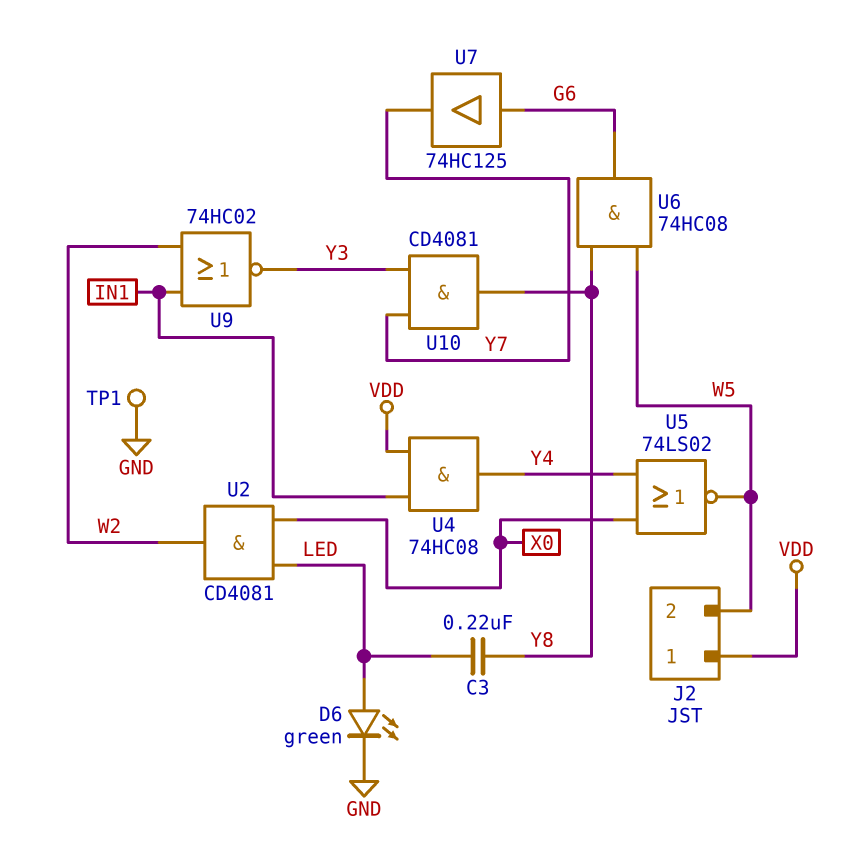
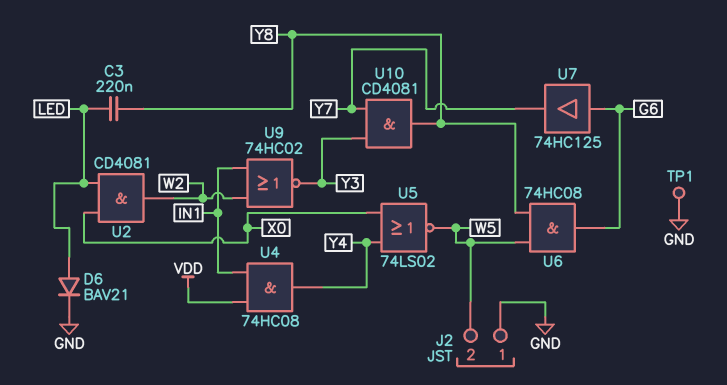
D6: LED green (A LED, K GND) -> diode BAV21 (A LED, K GND)
J2 pin 1: VDD -> GND

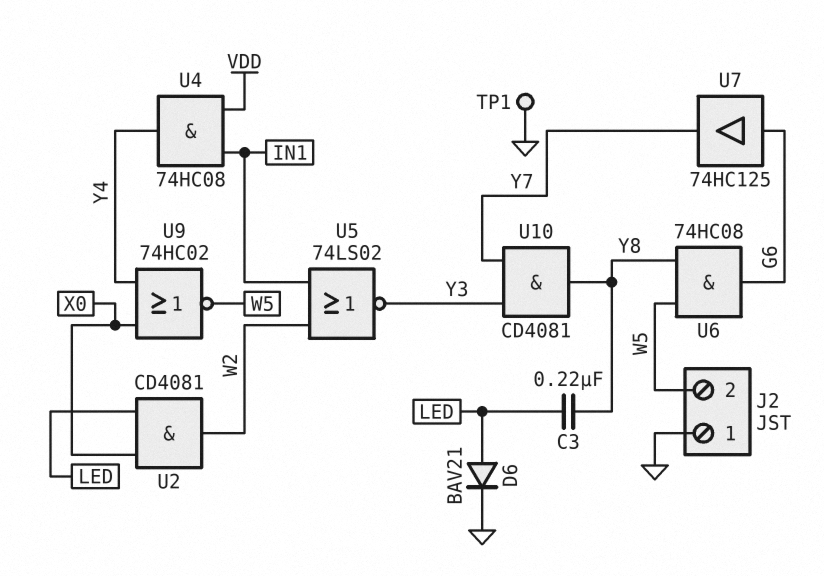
U5: NOR 74LS02 (in X0, in Y4, out W5) -> NOR 74LS02 (in IN1, in W2, out Y3)
U9: NOR 74HC02 (in IN1, in W2, out Y3) -> NOR 74HC02 (in X0, in Y4, out W5)

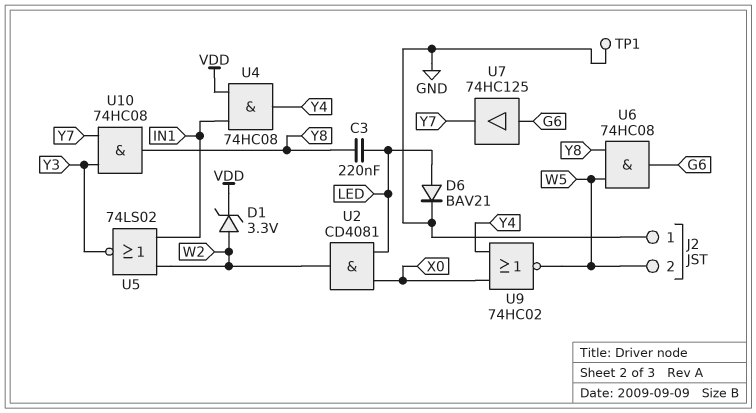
D1: none -> zener 3.3V (A W2, K VDD)
U10: AND CD4081 (in Y3, in Y7, out Y8) -> AND 74HC08 (in Y3, in Y7, out Y8)

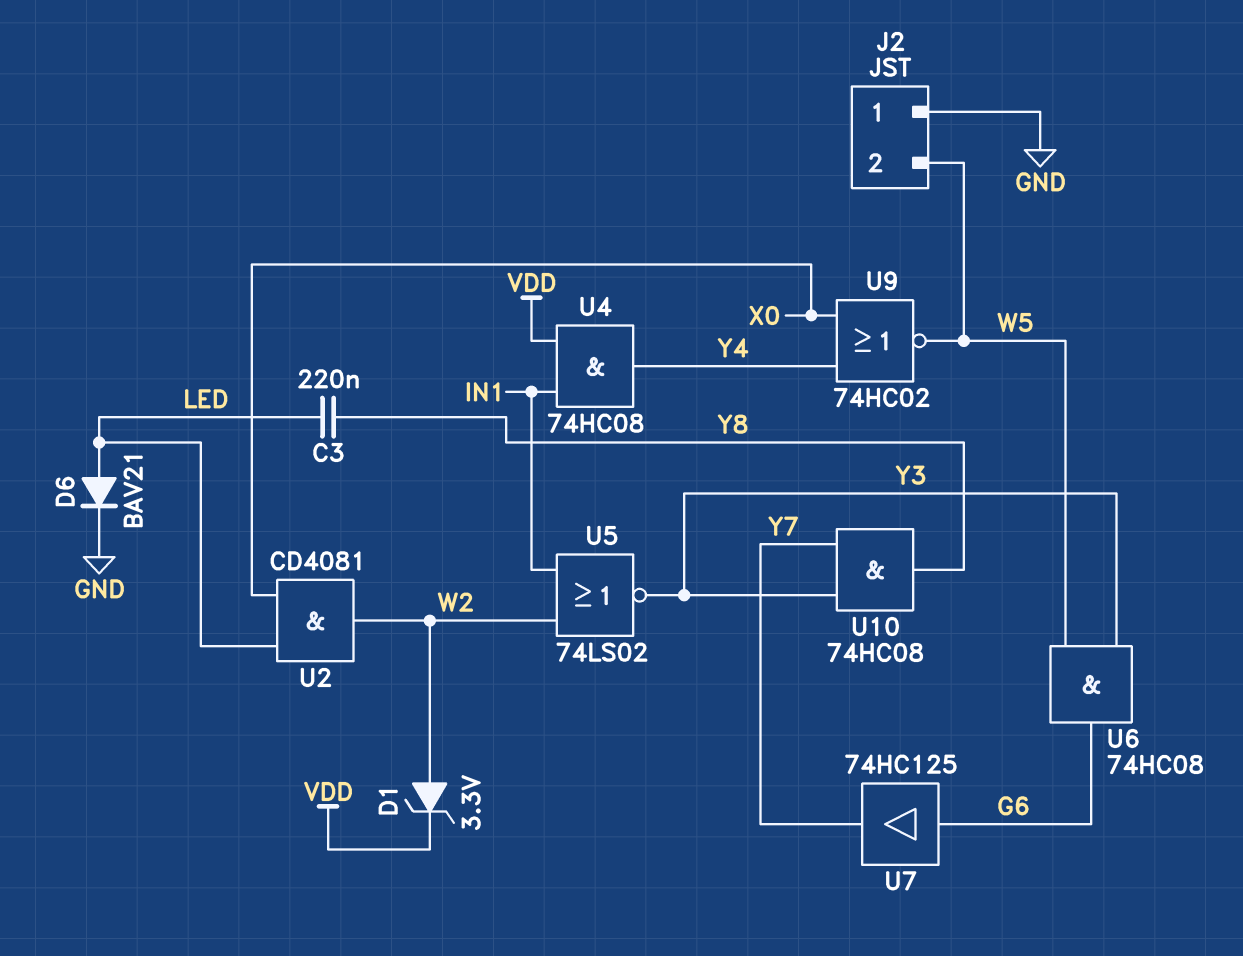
TP1: test point (GND) -> none
U6: AND 74HC08 (in W5, in Y8, out G6) -> AND 74HC08 (in W5, in Y3, out G6)

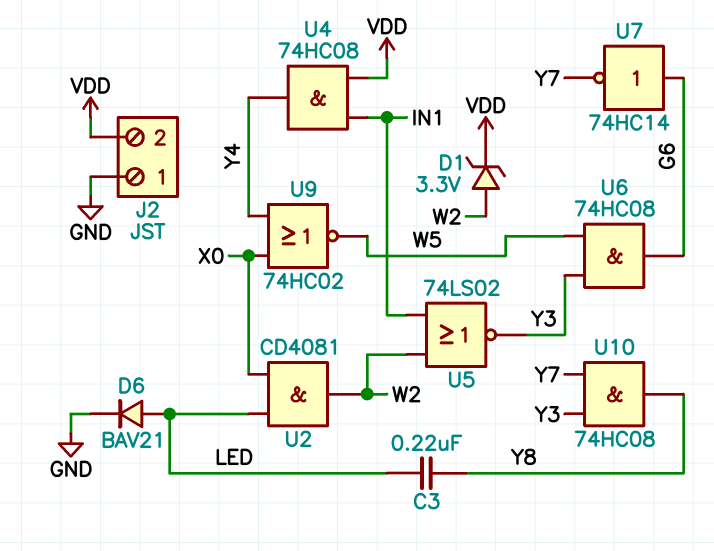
J2 pin 2: W5 -> VDD
U7: buffer 74HC125 (in G6, out Y7) -> NOT 74HC14 (in G6, out Y7)

